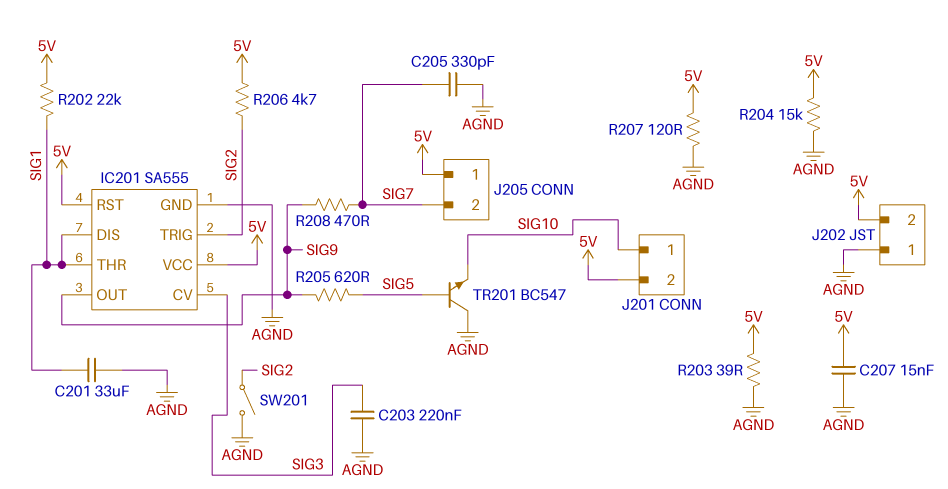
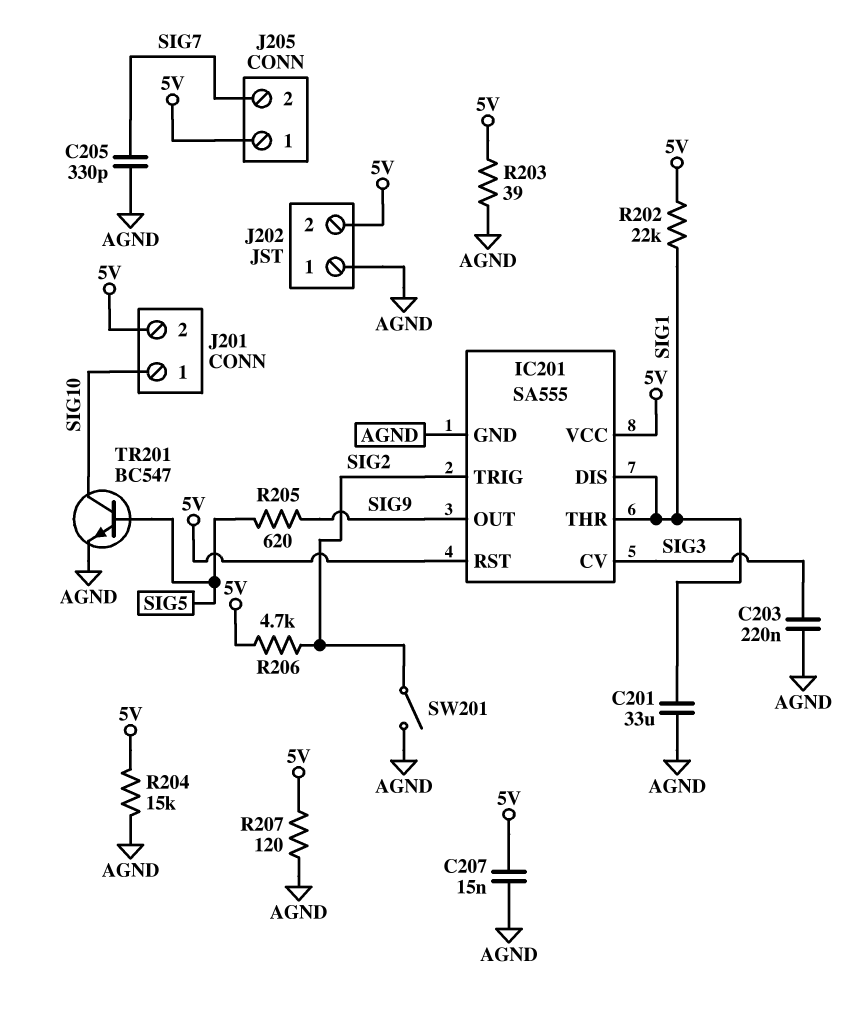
R208: 470 (SIG7, SIG9) -> none
TR201: NPN BC547 (B SIG5, C AGND, E SIG10) -> NPN BC547 (B SIG5, C SIG10, E AGND)

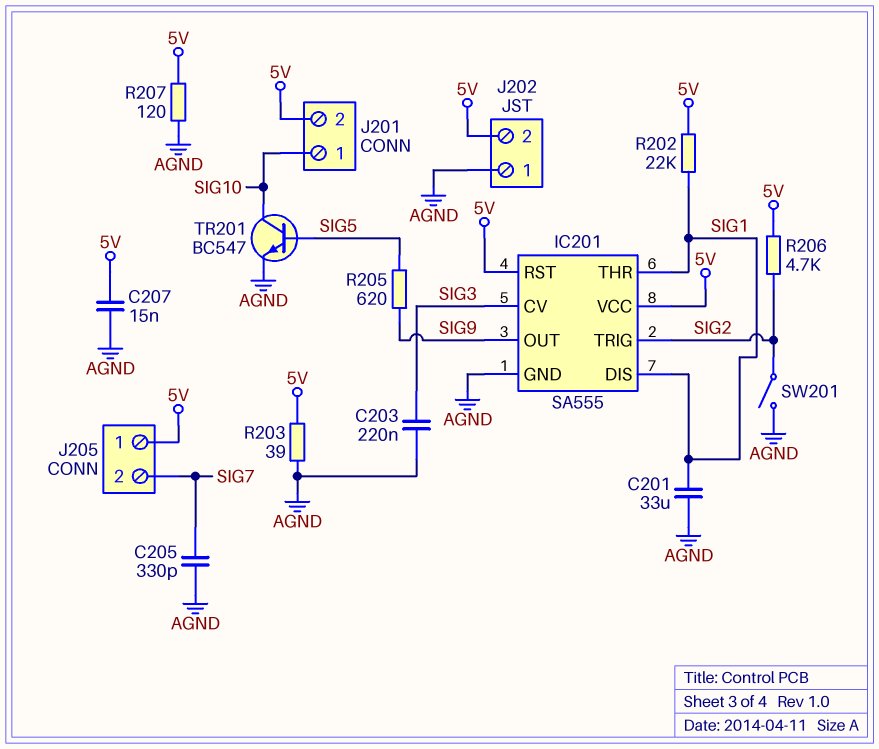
R204: 15k (5V, AGND) -> none

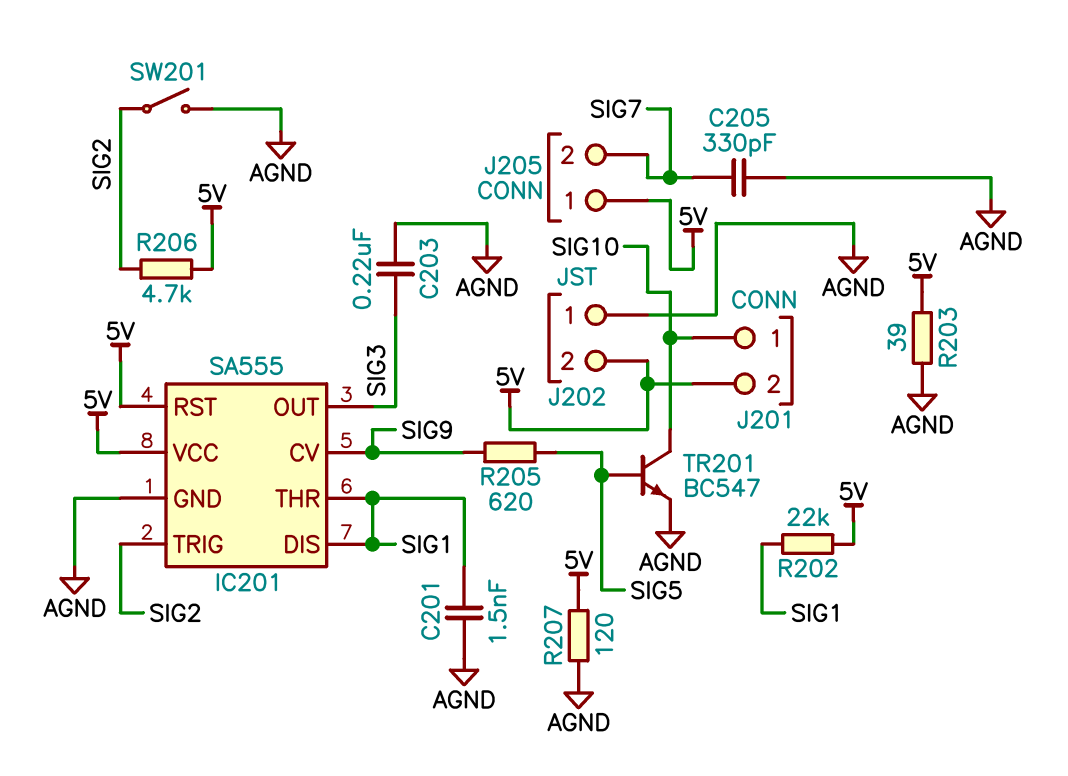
C201: 33uF (AGND, SIG1) -> 1.5nF (AGND, SIG1)
C207: 15nF (5V, AGND) -> none
IC201 pin CV: SIG3 -> SIG9
IC201 pin OUT: SIG9 -> SIG3

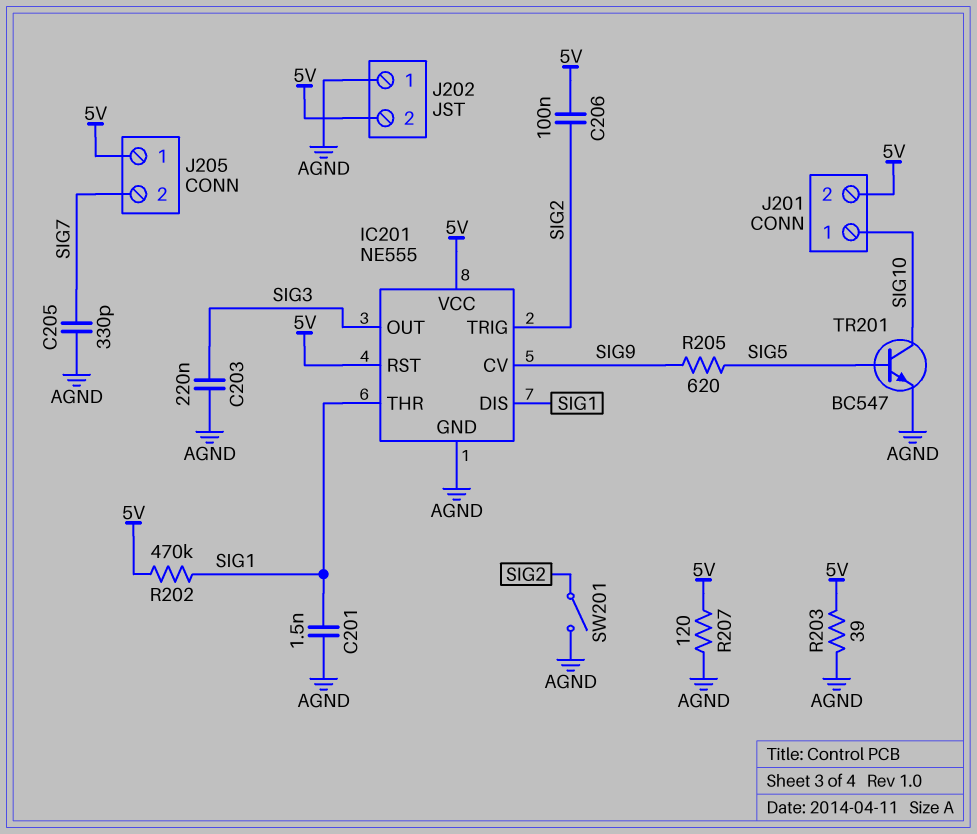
C206: none -> 100nF (5V, SIG2)
IC201: SA555 -> NE555
R202: 22k (5V, SIG1) -> 470k (5V, SIG1)
R206: 4.7k (5V, SIG2) -> none

